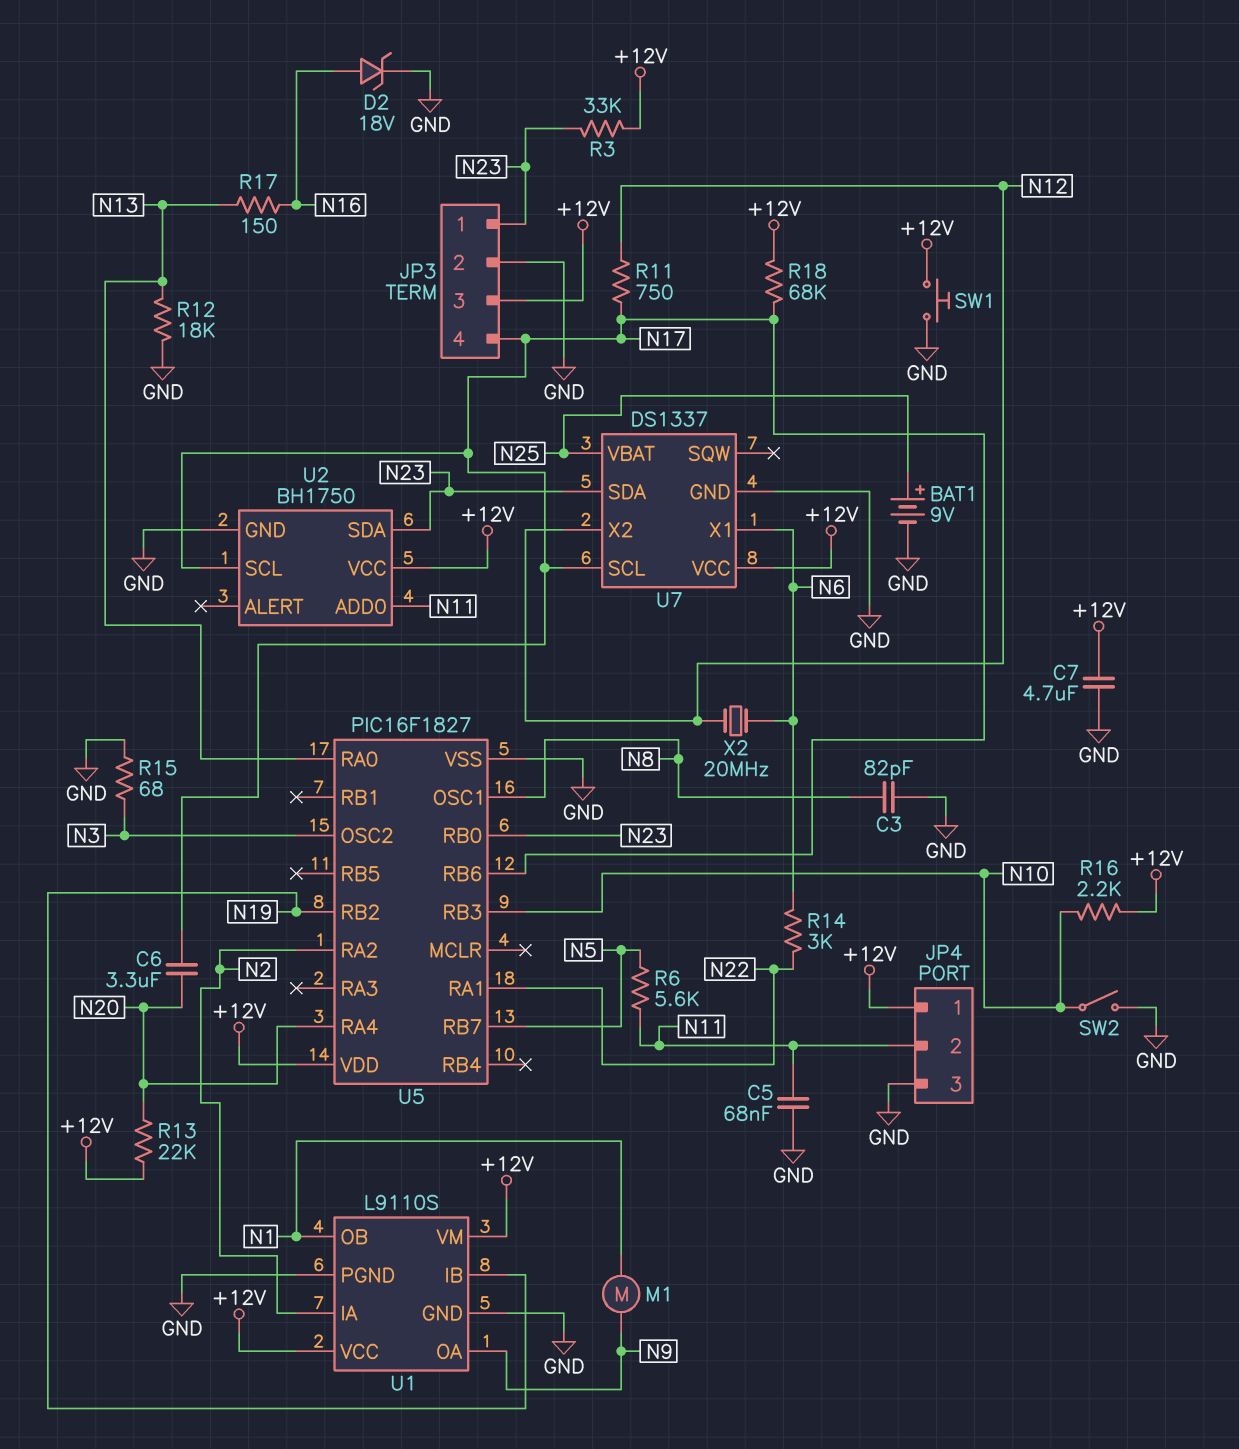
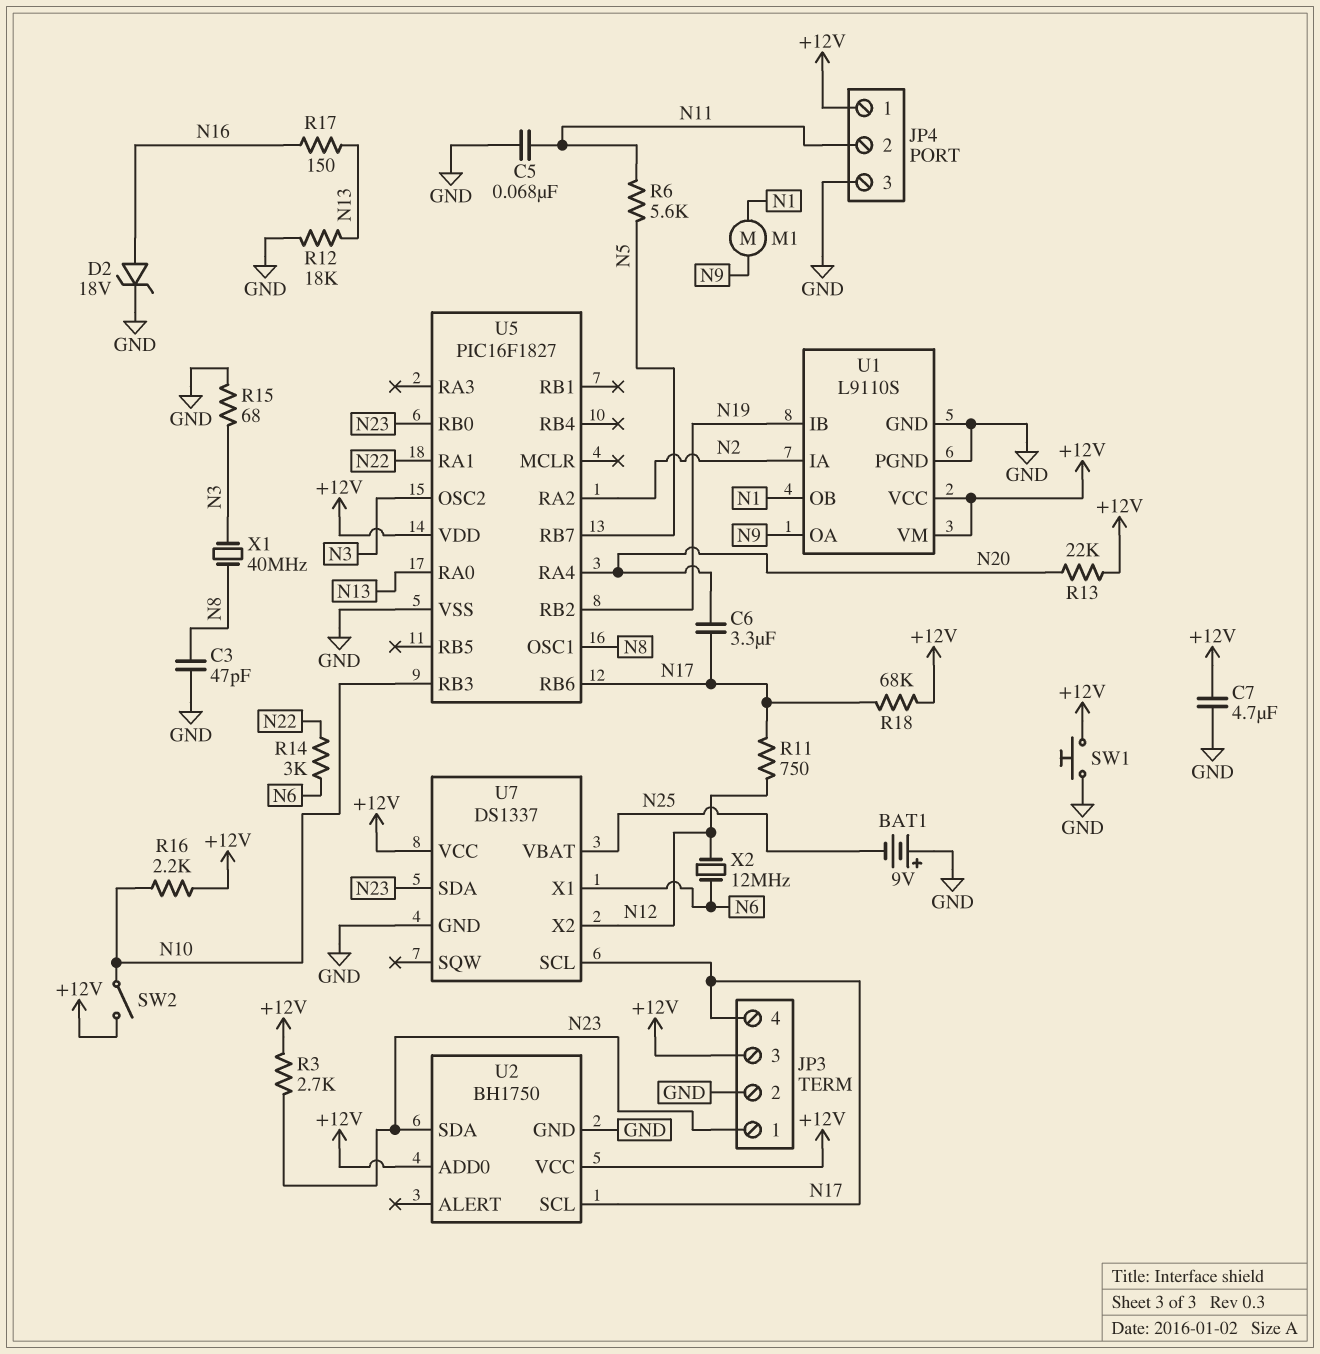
BAT1: 9V (plus N25, minus GND) -> 9V (plus GND, minus N25)
C3: 82pF (GND, N8) -> 47pF (GND, N8)
R3: 33k (+12V, N23) -> 2.7k (+12V, N23)
SW2: switch (GND, N10) -> switch (+12V, N10)
U2 pin ADD0: N11 -> +12V
X1: none -> 40MHz (N3, N8)
X2: 20MHz (N6, N12) -> 12MHz (N6, N12)

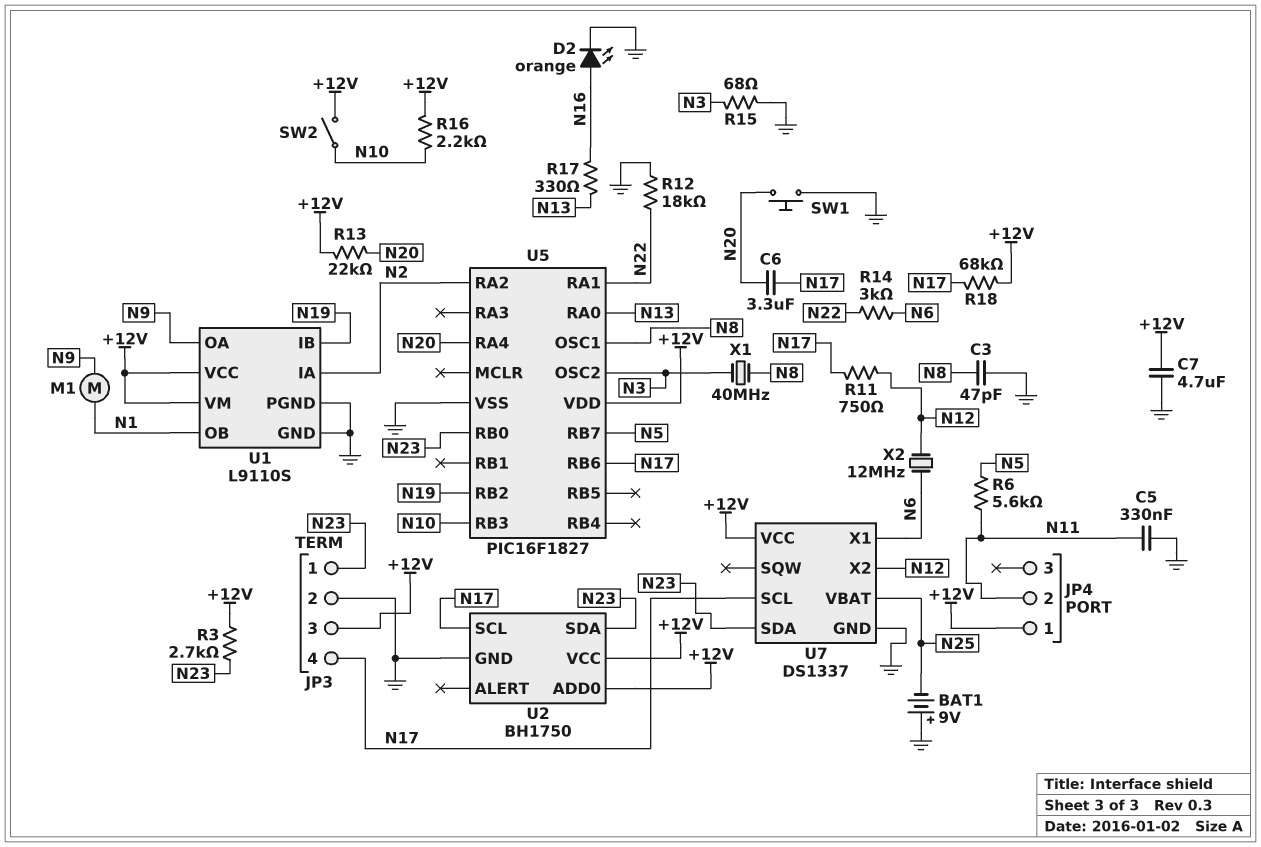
C5: 68nF (GND, N11) -> 330nF (GND, N11)
D2: zener 18V (A N16, K GND) -> LED orange (A N16, K GND)
JP4 pin 3: GND -> none
R12: 18k (GND, N13) -> 18k (GND, N22)
R17: 150 (N13, N16) -> 330 (N13, N16)
SW1: button (+12V, GND) -> button (GND, N20)

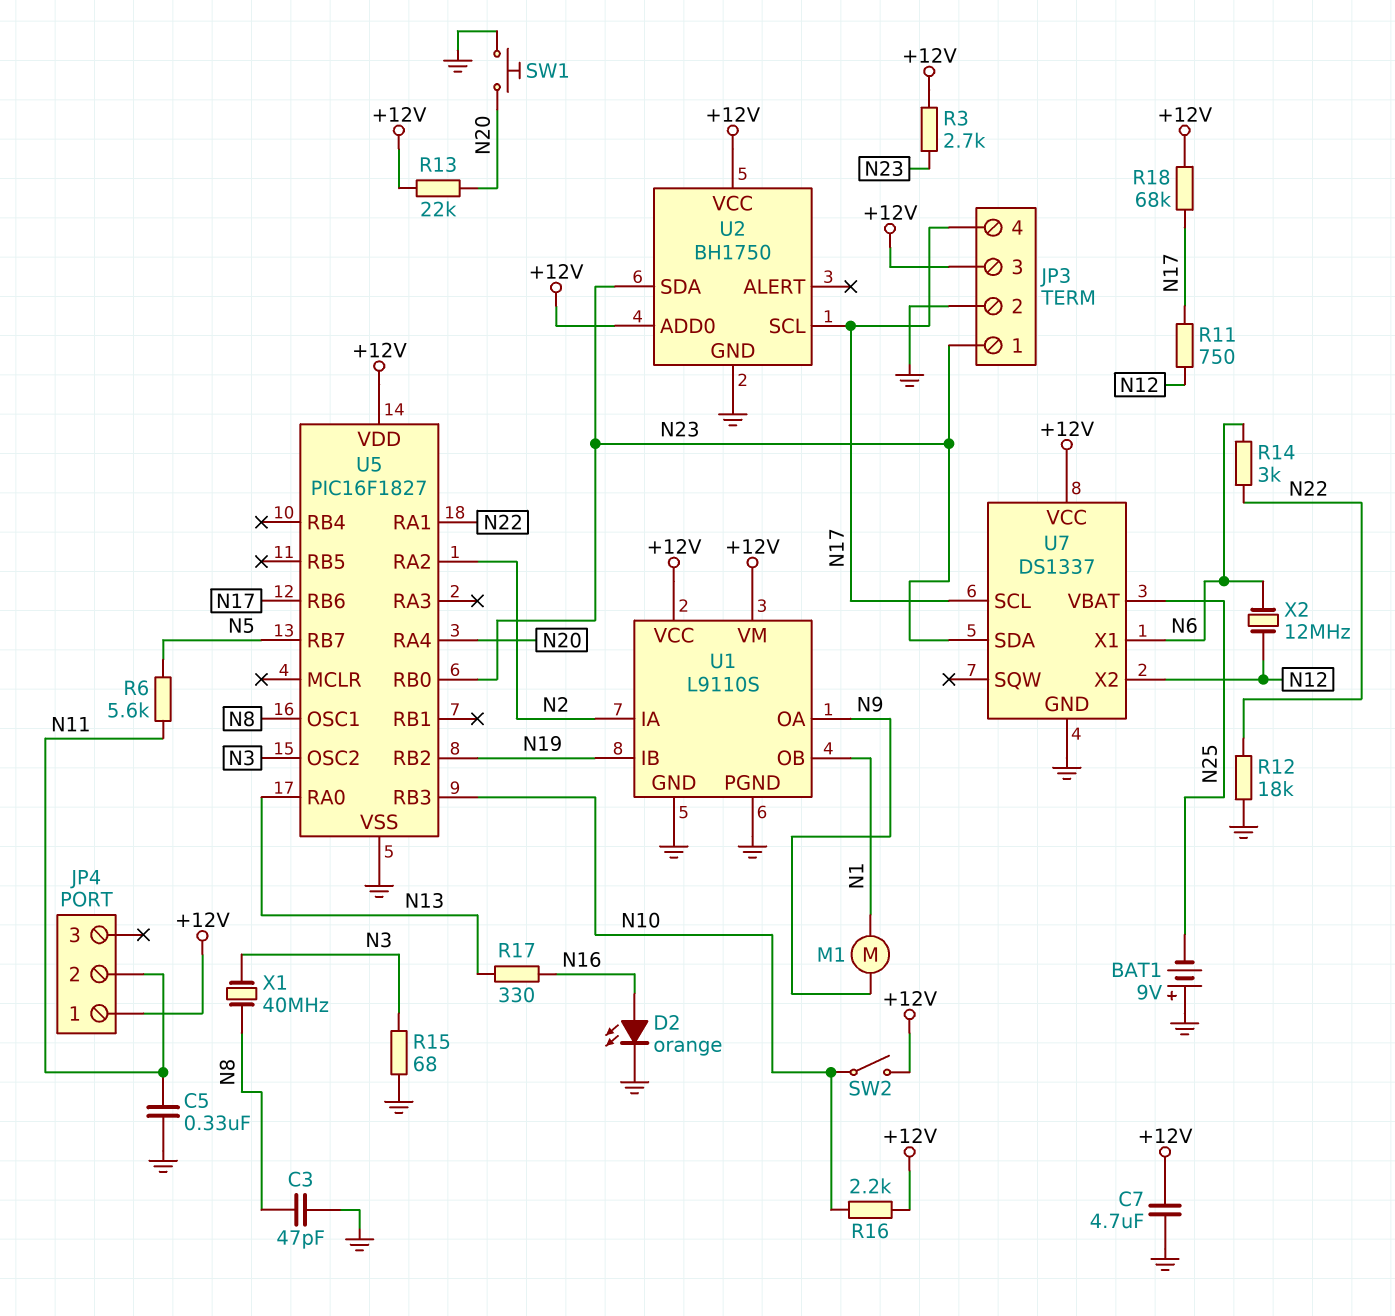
C6: 3.3uF (N17, N20) -> none

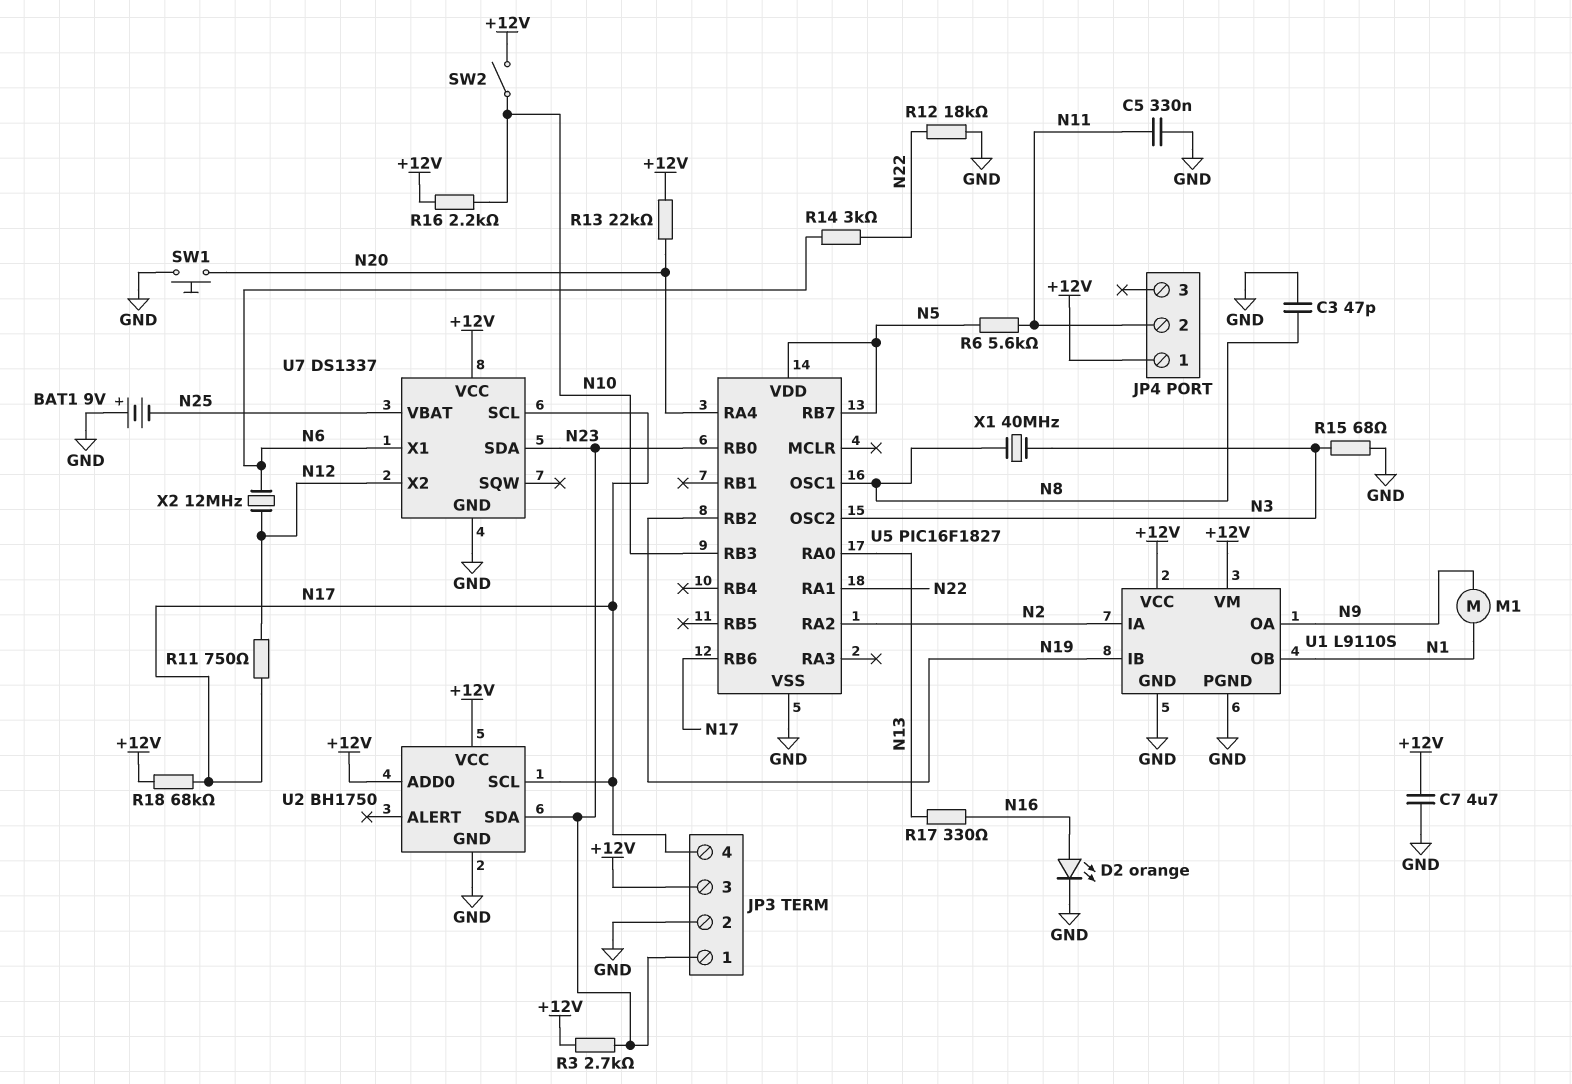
U5 pin VDD: +12V -> N5

